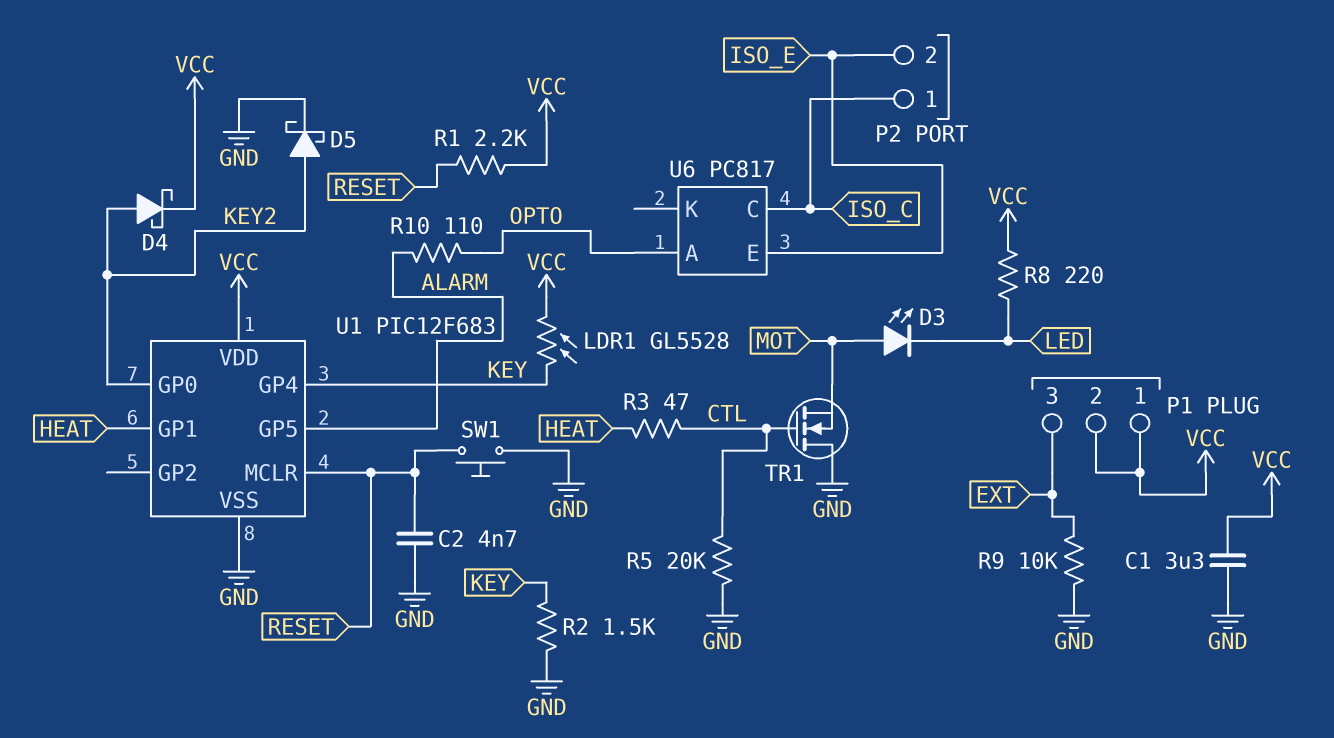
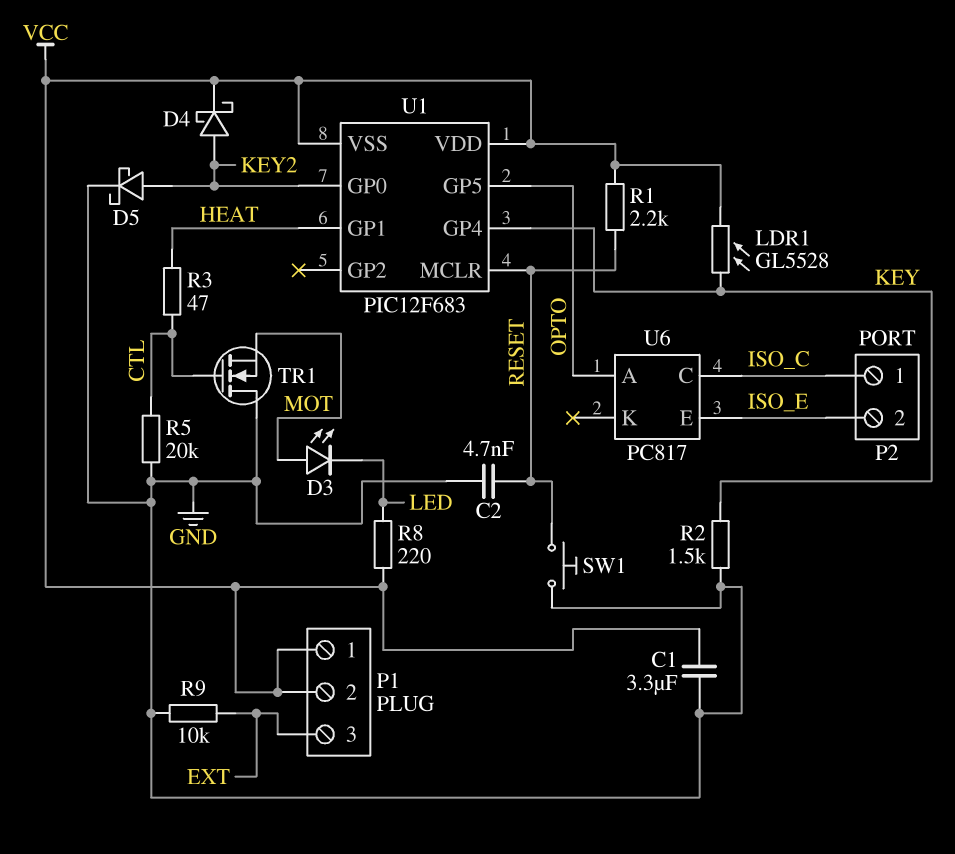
R10: 110 (ALARM, OPTO) -> none
U1 pin GP5: ALARM -> OPTO
U1 pin VSS: GND -> VCC

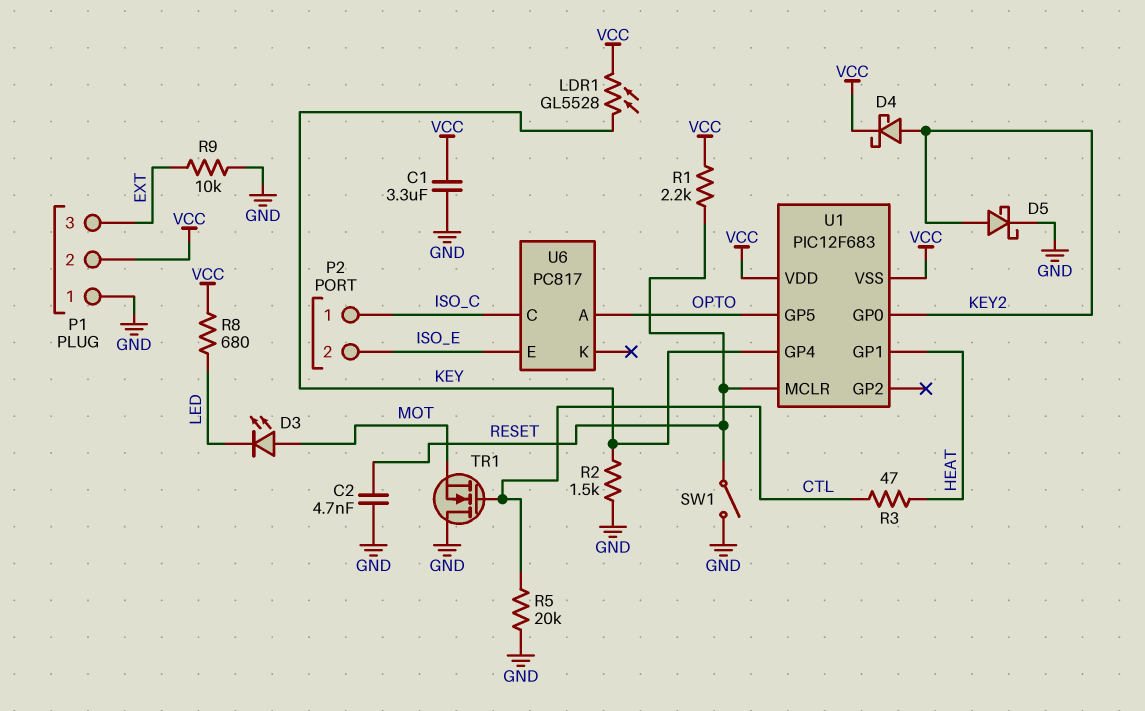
P1 pin 1: VCC -> GND
R8: 220 (LED, VCC) -> 680 (LED, VCC)
SW1: button (GND, RESET) -> switch (GND, RESET)

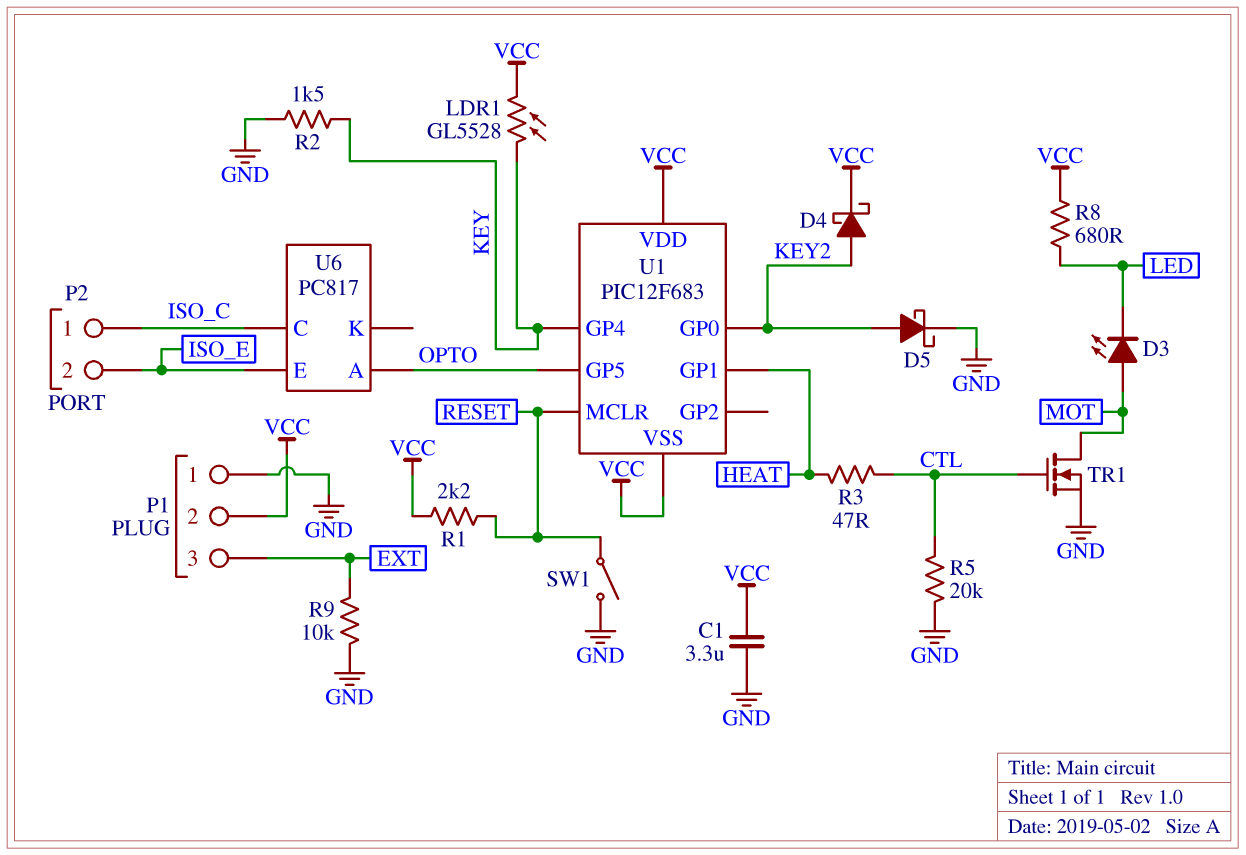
C2: 4.7nF (GND, RESET) -> none
TR1: NMOS (G CTL, D GND, S MOT) -> NMOS (G CTL, D MOT, S GND)

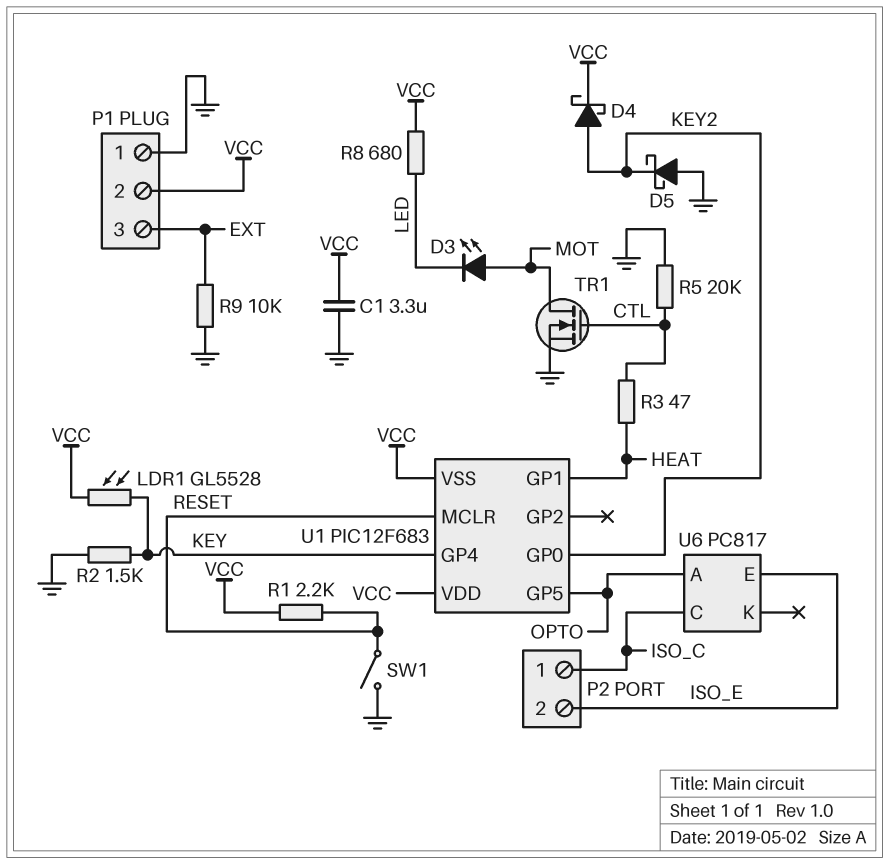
D5: schottky (A KEY2, K GND) -> schottky (A GND, K KEY2)

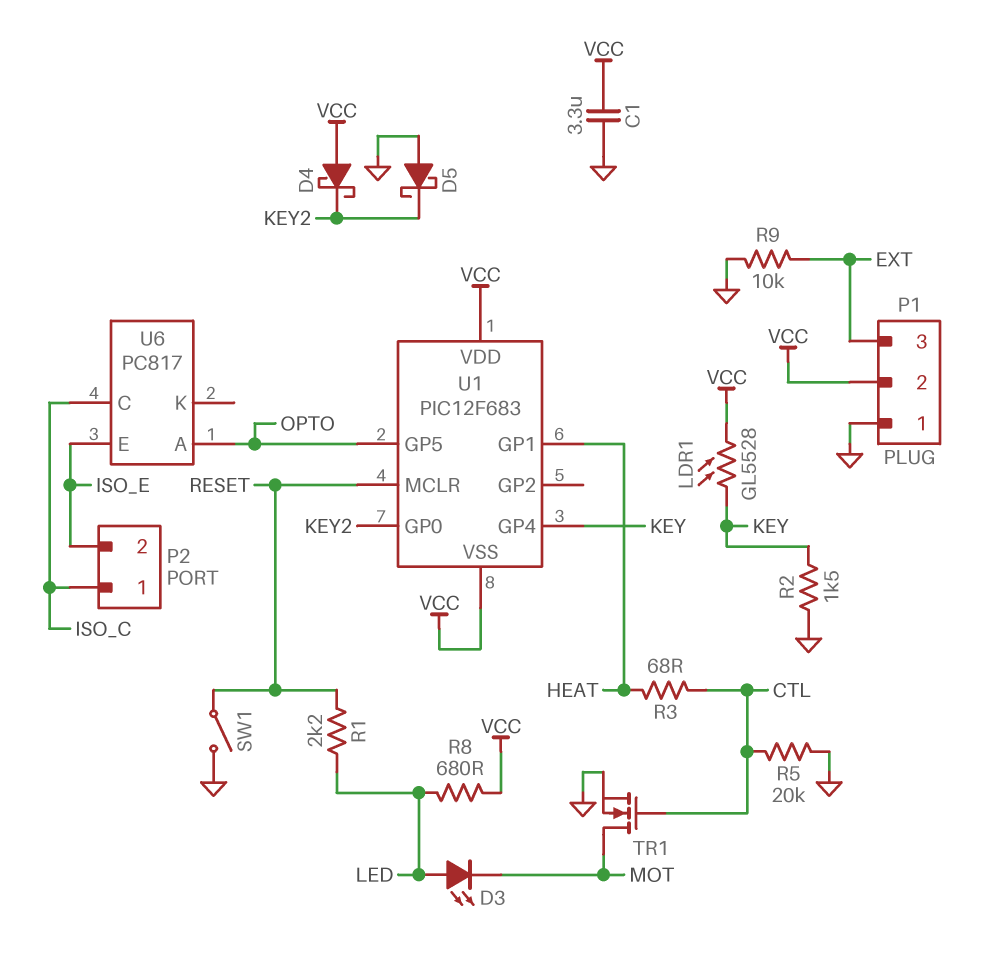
D3: LED (A MOT, K LED) -> LED (A LED, K MOT)
D4: schottky (A KEY2, K VCC) -> schottky (A VCC, K KEY2)
R1: 2.2k (RESET, VCC) -> 2.2k (LED, RESET)
R3: 47 (CTL, HEAT) -> 68 (CTL, HEAT)

